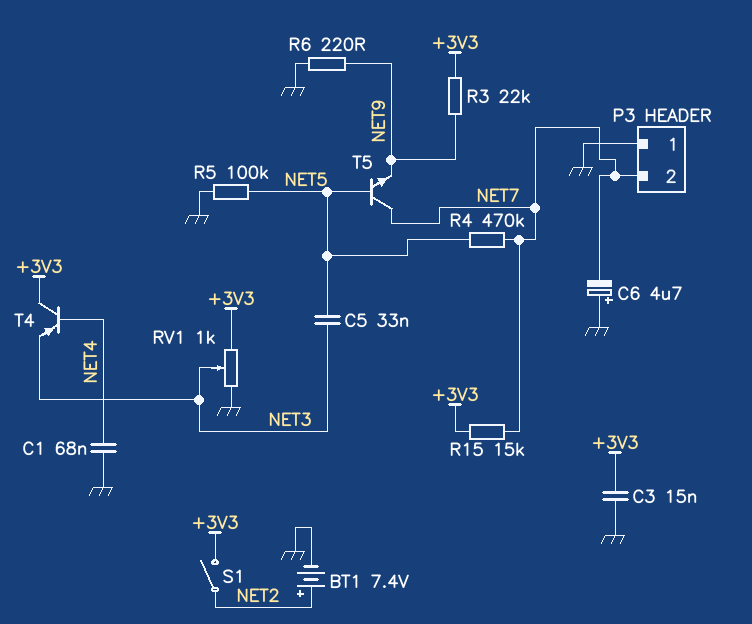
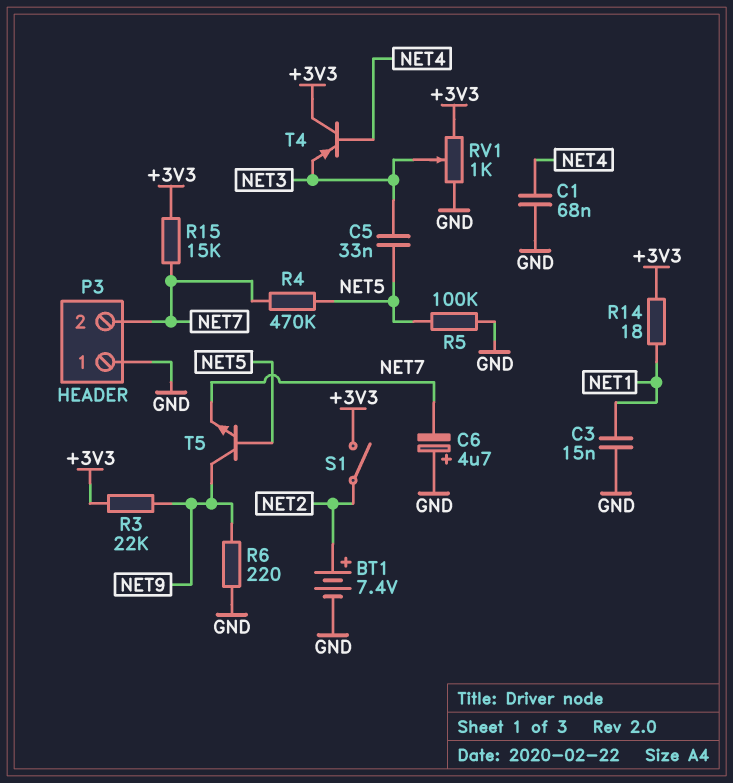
C3: 15nF (+3V3, GND) -> 15nF (GND, NET1)
R14: none -> 18 (+3V3, NET1)
T5: NPN (B NET5, C NET7, E NET9) -> NPN (B NET5, C NET9, E NET7)

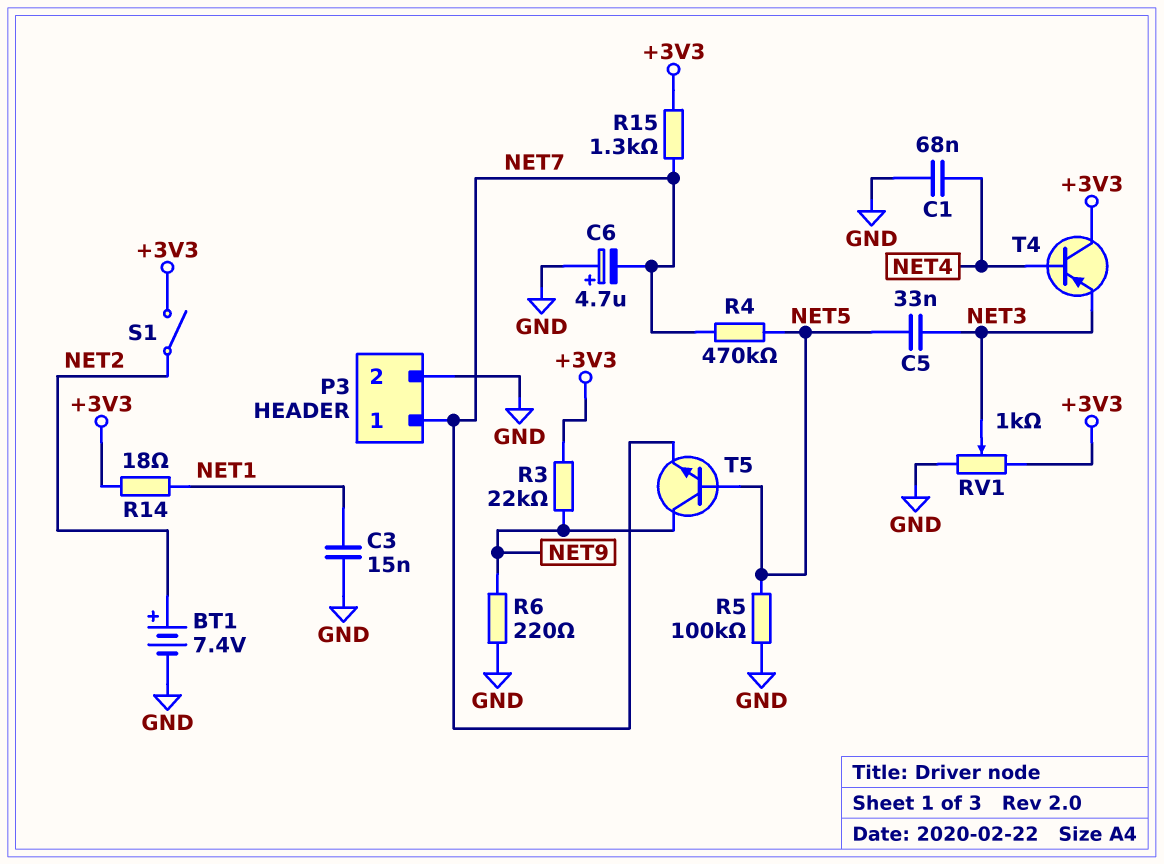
P3 pin 1: GND -> NET7
P3 pin 2: NET7 -> GND
R15: 15k (+3V3, NET7) -> 1.3k (+3V3, NET7)

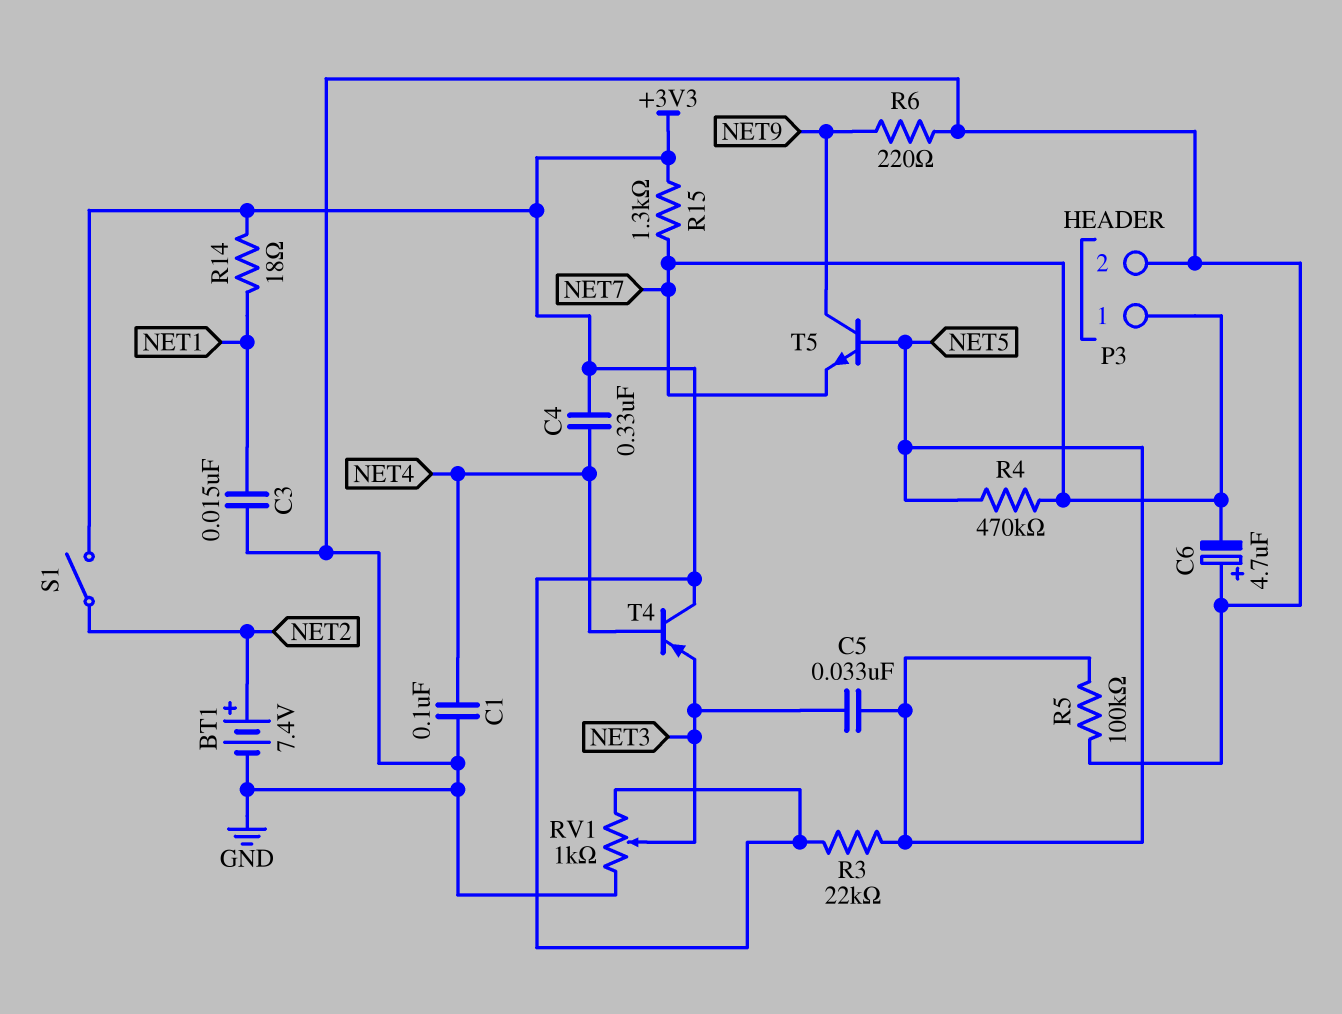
C1: 68nF (GND, NET4) -> 100nF (GND, NET4)
C4: none -> 330nF (+3V3, NET4)
R3: 22k (+3V3, NET9) -> 22k (+3V3, NET5)

